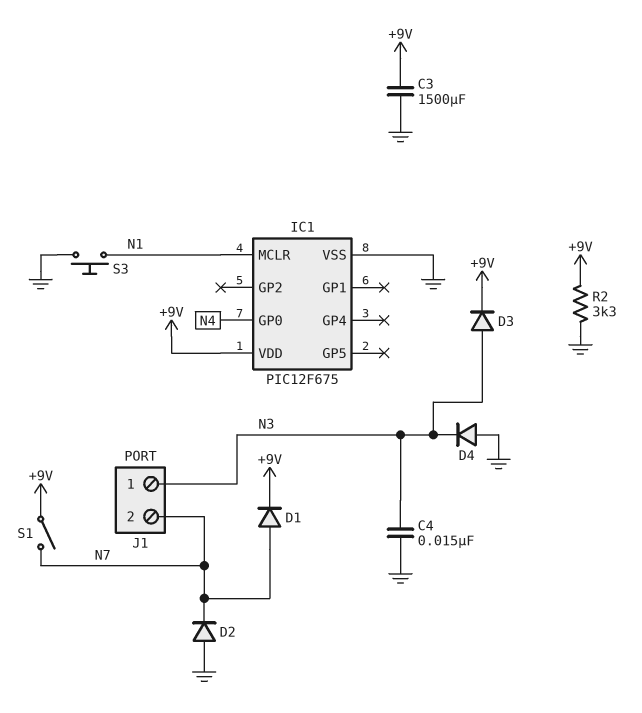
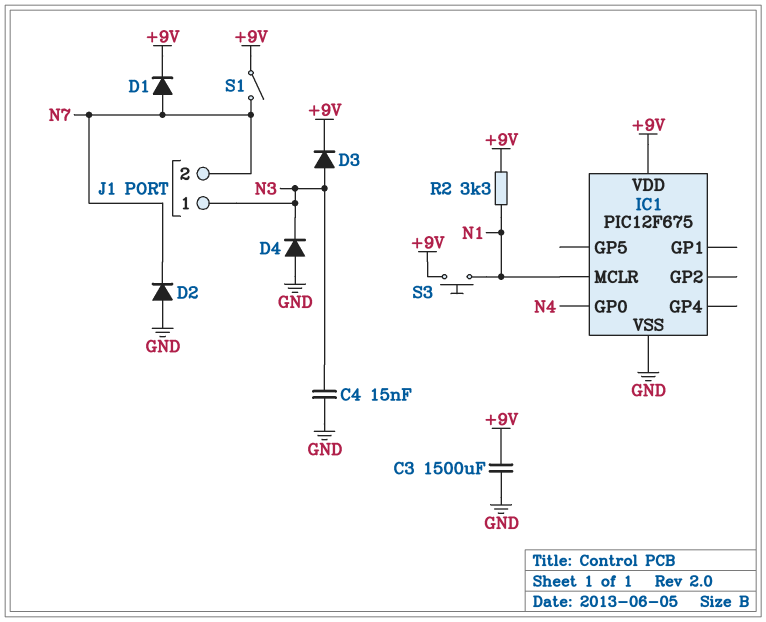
R2: 3.3k (+9V, GND) -> 3.3k (+9V, N1)
S3: button (GND, N1) -> button (+9V, N1)

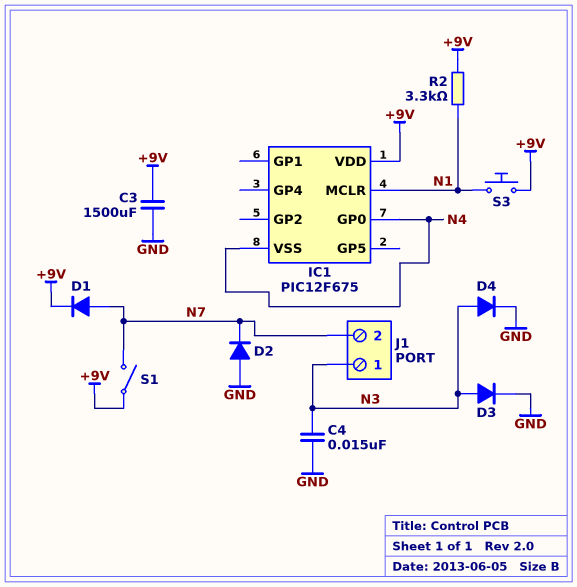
D3: diode (A N3, K +9V) -> diode (A N3, K GND)
D4: diode (A GND, K N3) -> diode (A N3, K GND)
IC1 pin VSS: GND -> N4

